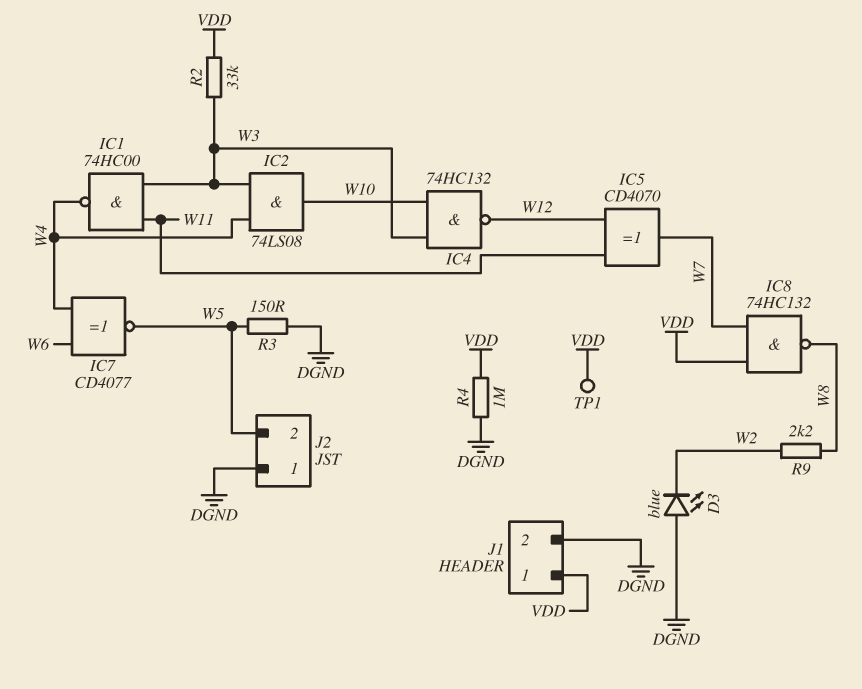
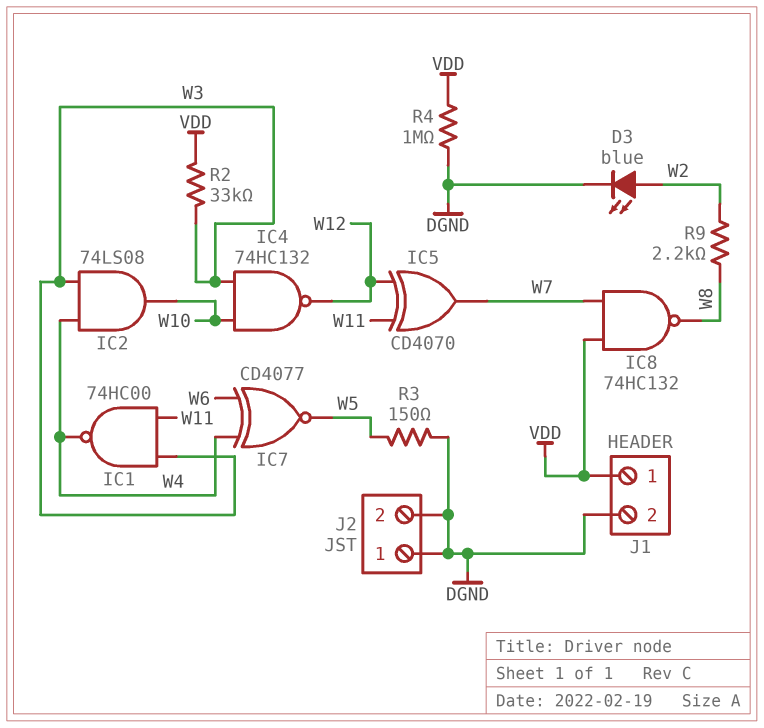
D3: LED blue (A DGND, K W2) -> LED blue (A W2, K DGND)
J2 pin 2: W5 -> DGND
TP1: test point (VDD) -> none

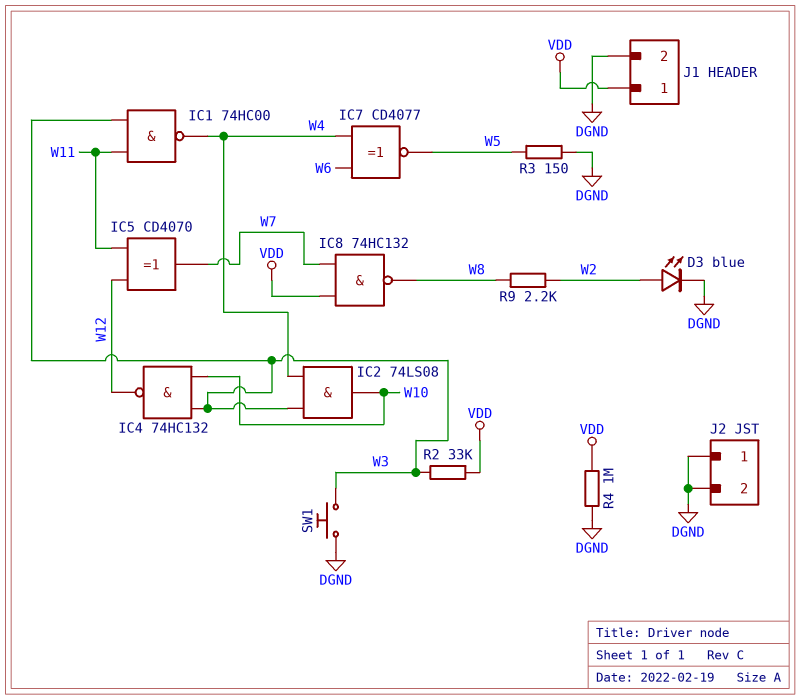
SW1: none -> button (DGND, W3)

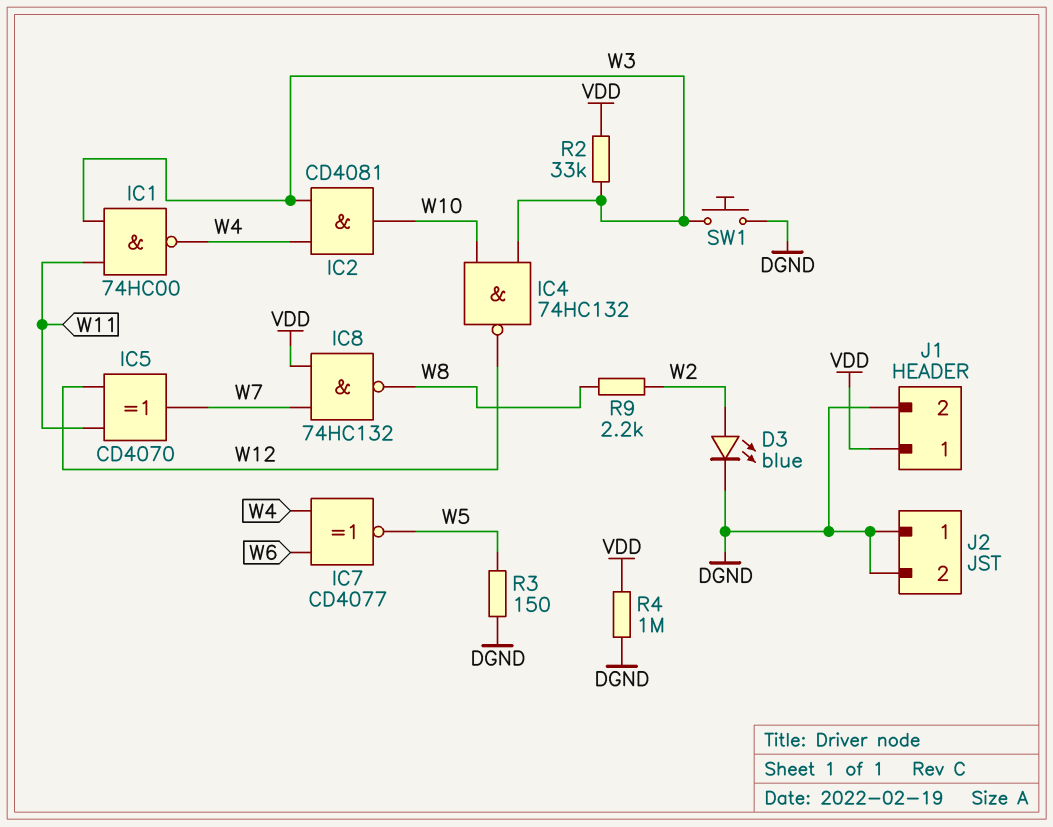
IC2: AND 74LS08 (in W3, in W4, out W10) -> AND CD4081 (in W3, in W4, out W10)

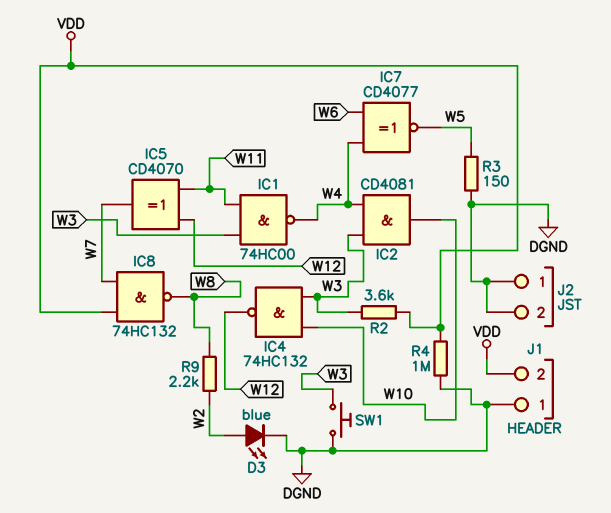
J1 pin 1: VDD -> DGND
J1 pin 2: DGND -> VDD
R2: 33k (VDD, W3) -> 3.6k (VDD, W3)

